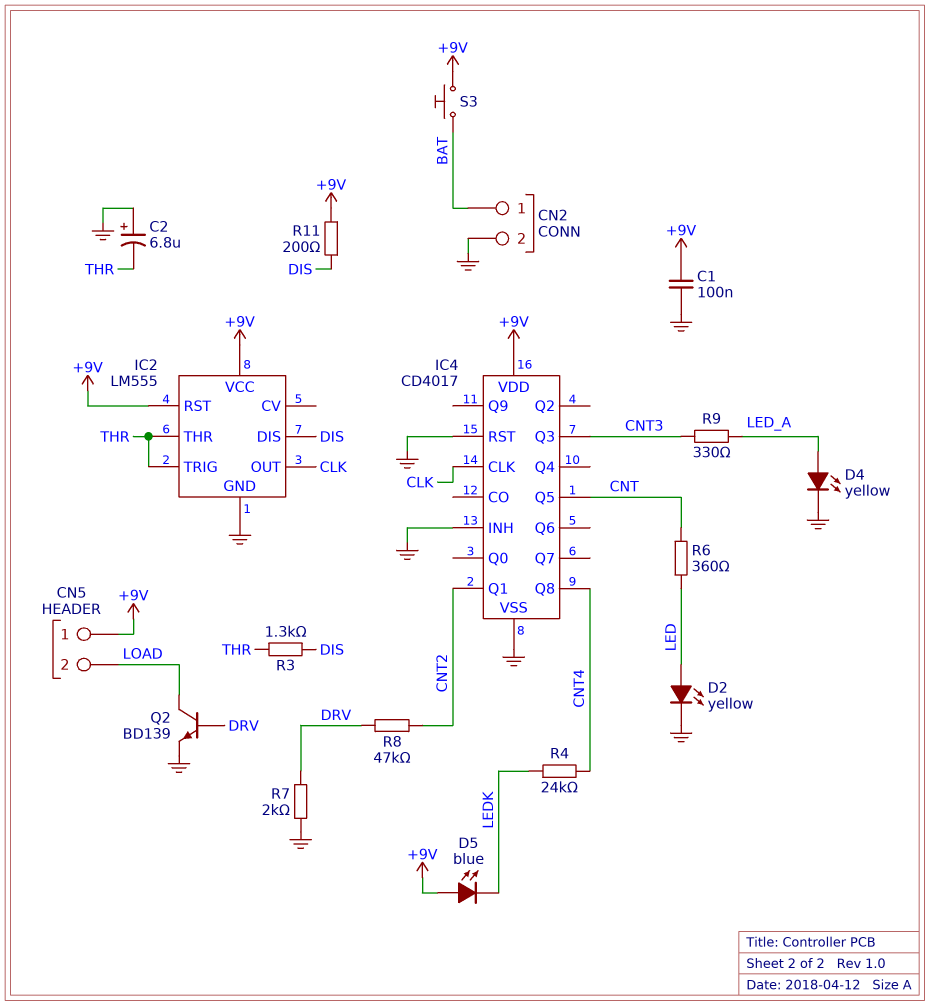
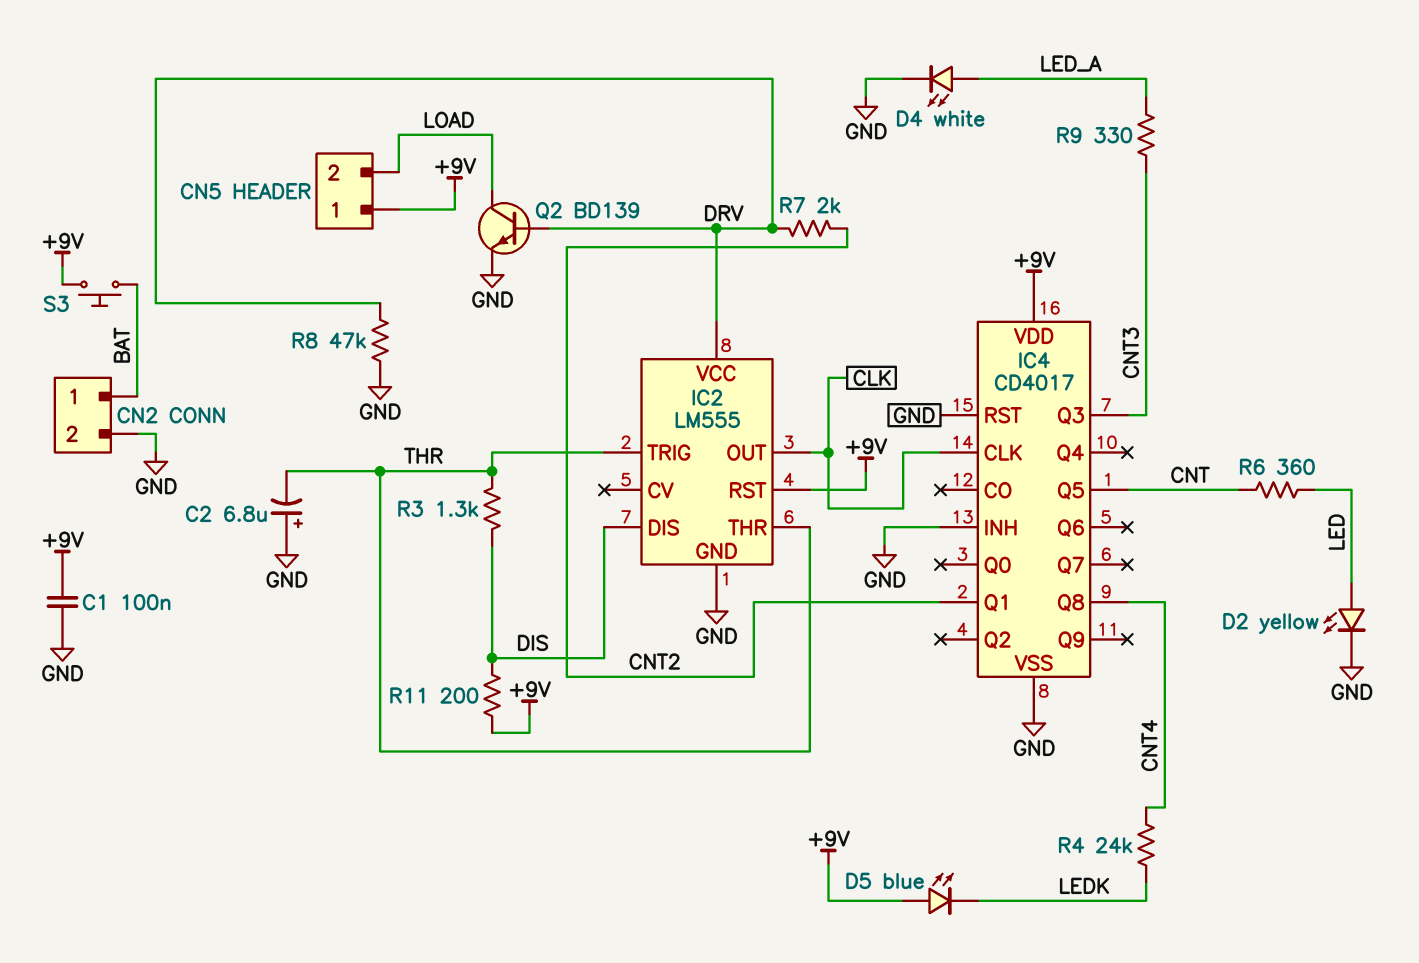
D4: LED yellow (A LED_A, K GND) -> LED white (A LED_A, K GND)
IC2 pin VCC: +9V -> DRV
R7: 2k (DRV, GND) -> 2k (CNT2, DRV)
R8: 47k (CNT2, DRV) -> 47k (DRV, GND)

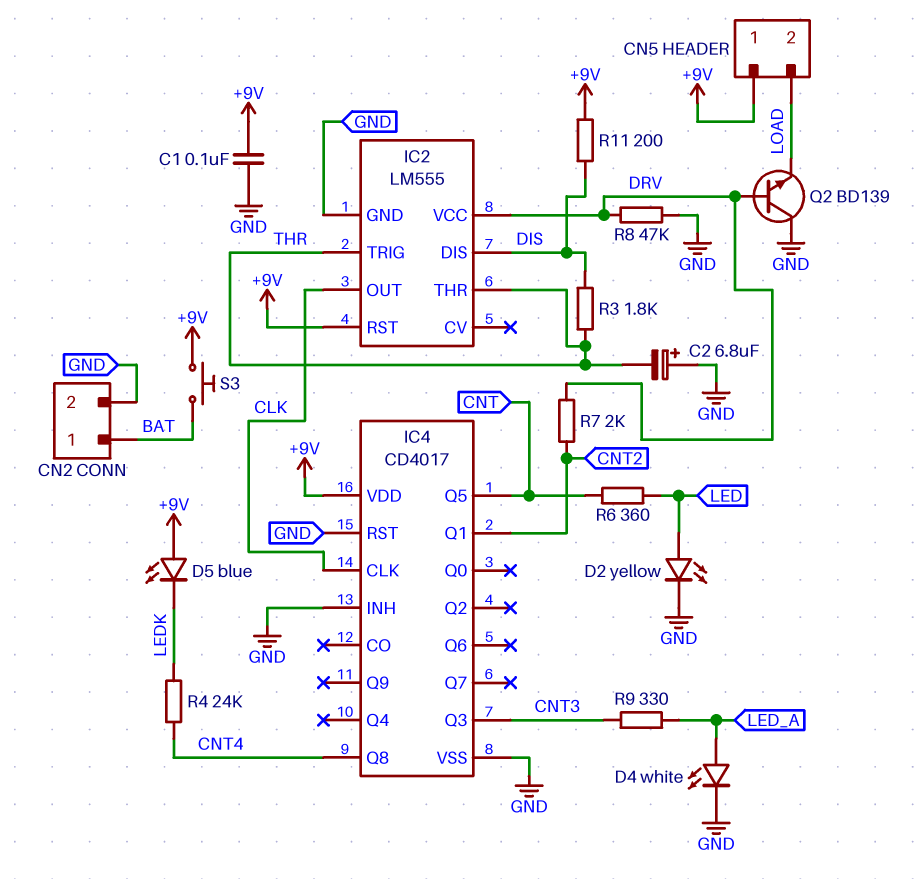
Q2: NPN BD139 (B DRV, C LOAD, E GND) -> NPN BD139 (B DRV, C GND, E LOAD)
R3: 1.3k (DIS, THR) -> 1.8k (DIS, THR)

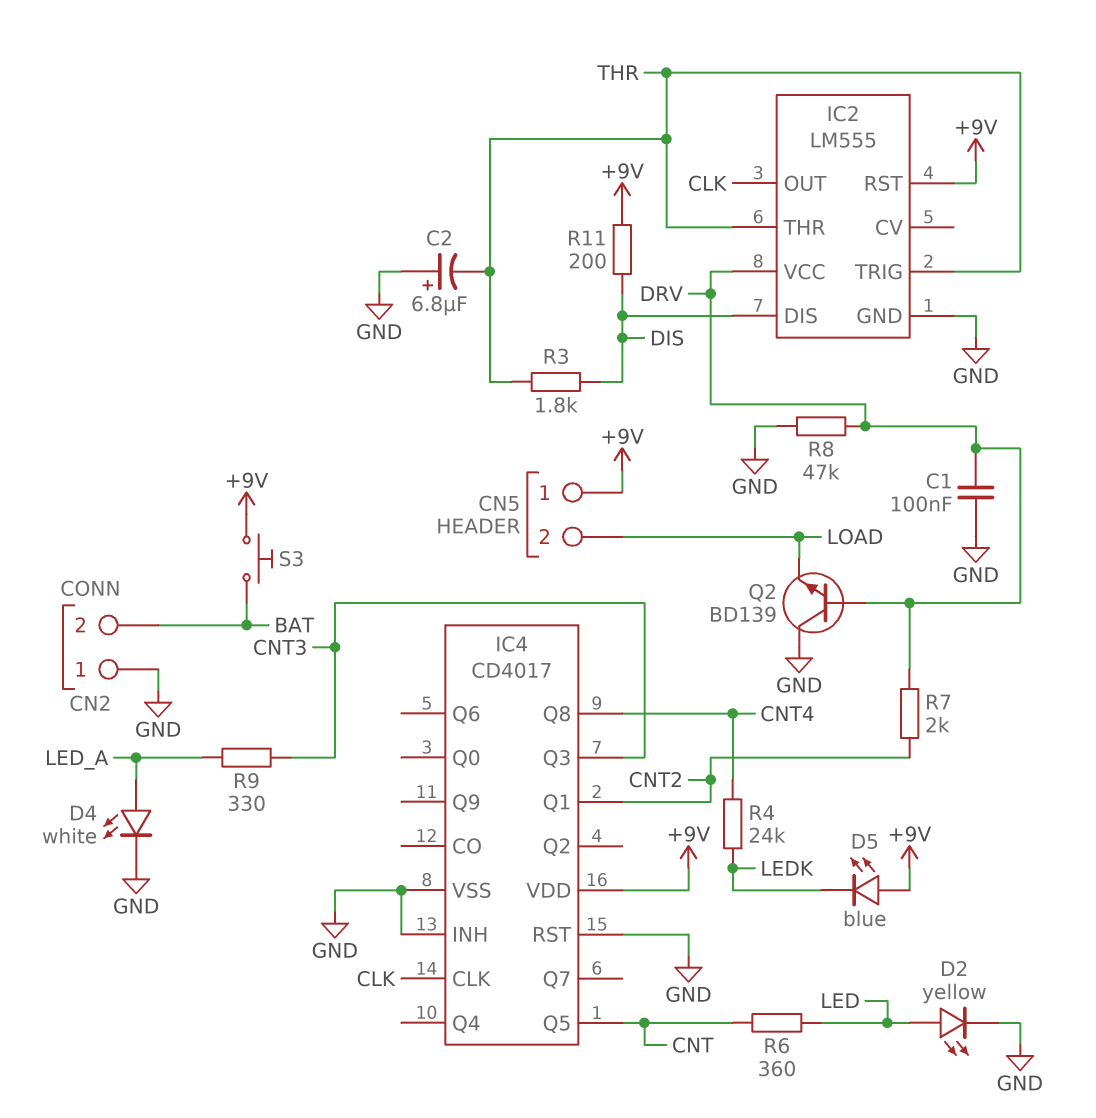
C1: 100nF (+9V, GND) -> 100nF (DRV, GND)
CN2 pin 1: BAT -> GND
CN2 pin 2: GND -> BAT

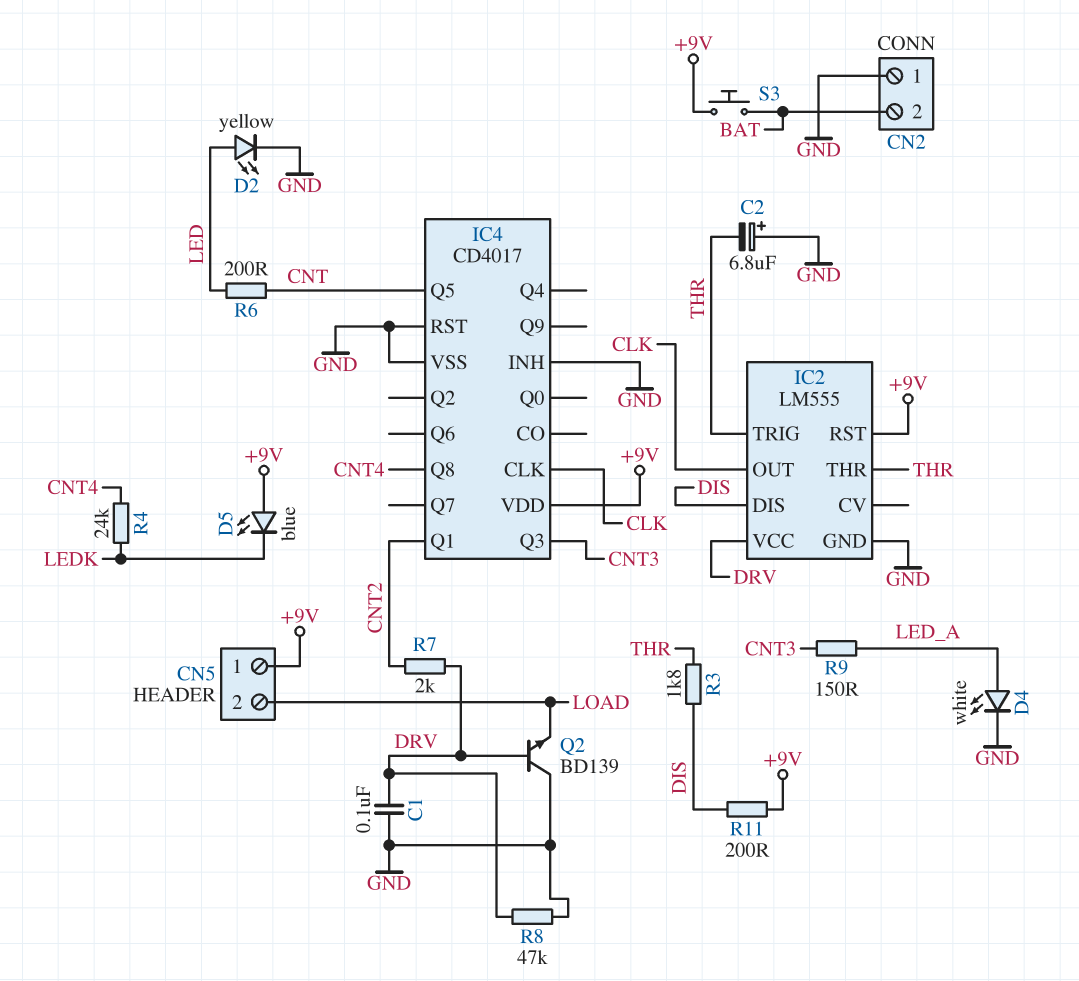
R6: 360 (CNT, LED) -> 200 (CNT, LED)
R9: 330 (CNT3, LED_A) -> 150 (CNT3, LED_A)

